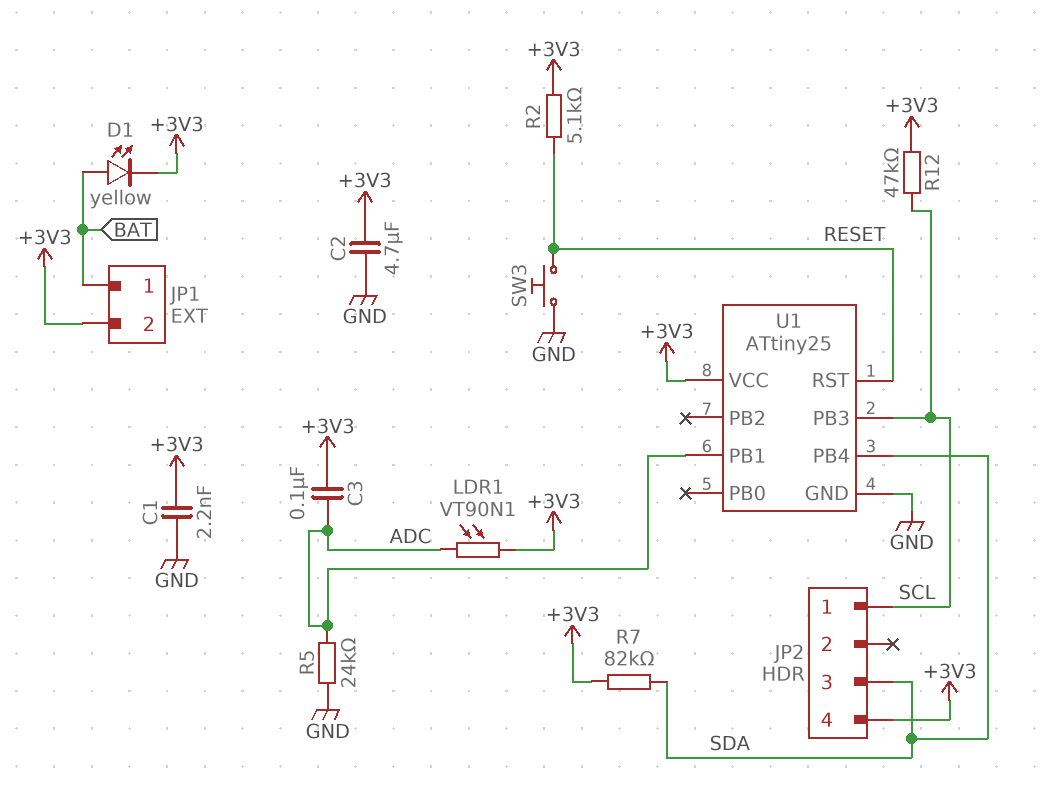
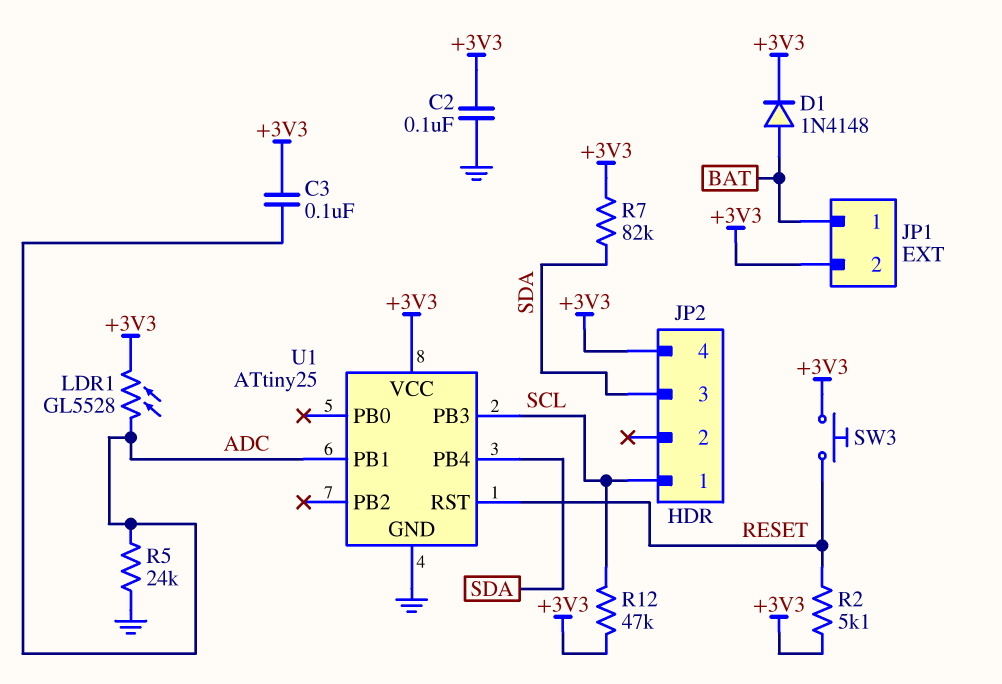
C1: 2.2nF (+3V3, GND) -> none
C2: 4.7uF (+3V3, GND) -> 100nF (+3V3, GND)
D1: LED yellow (A BAT, K +3V3) -> diode 1N4148 (A BAT, K +3V3)
LDR1: VT90N1 (+3V3, ADC) -> GL5528 (+3V3, ADC)
SW3: button (GND, RESET) -> button (+3V3, RESET)

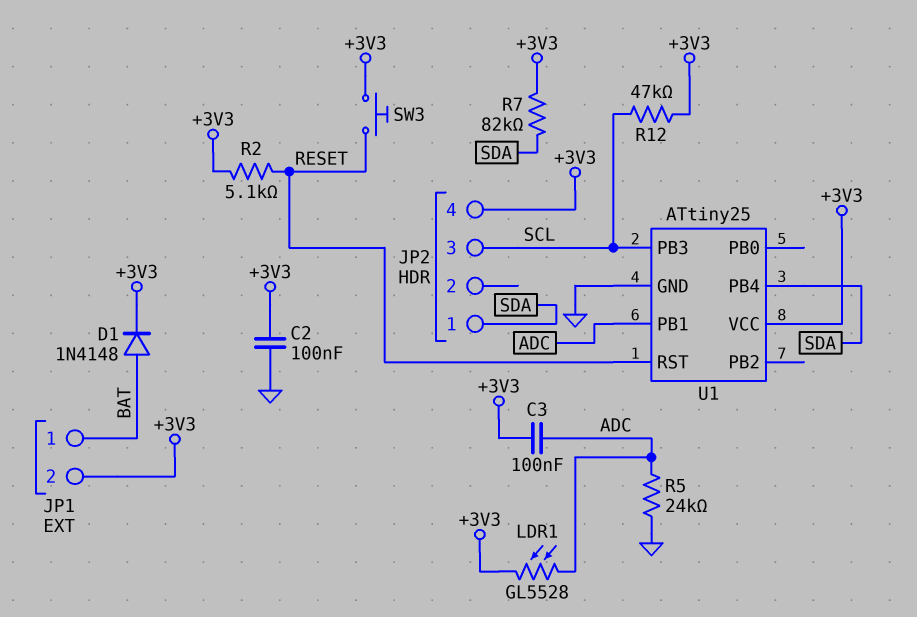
JP2 pin 1: SCL -> SDA
JP2 pin 3: SDA -> SCL

